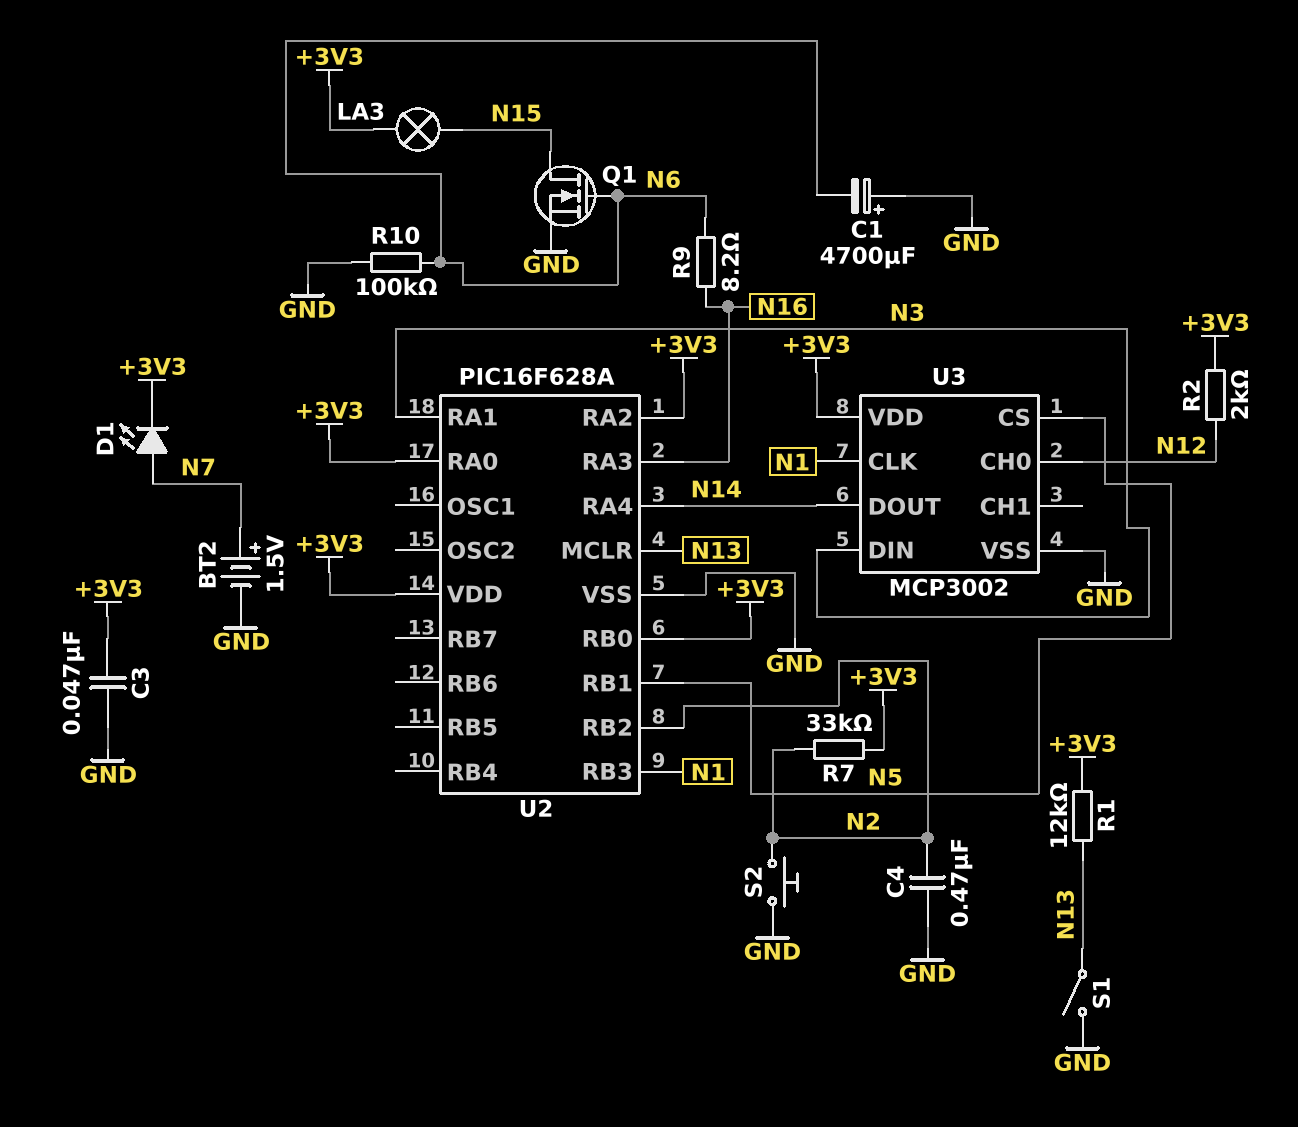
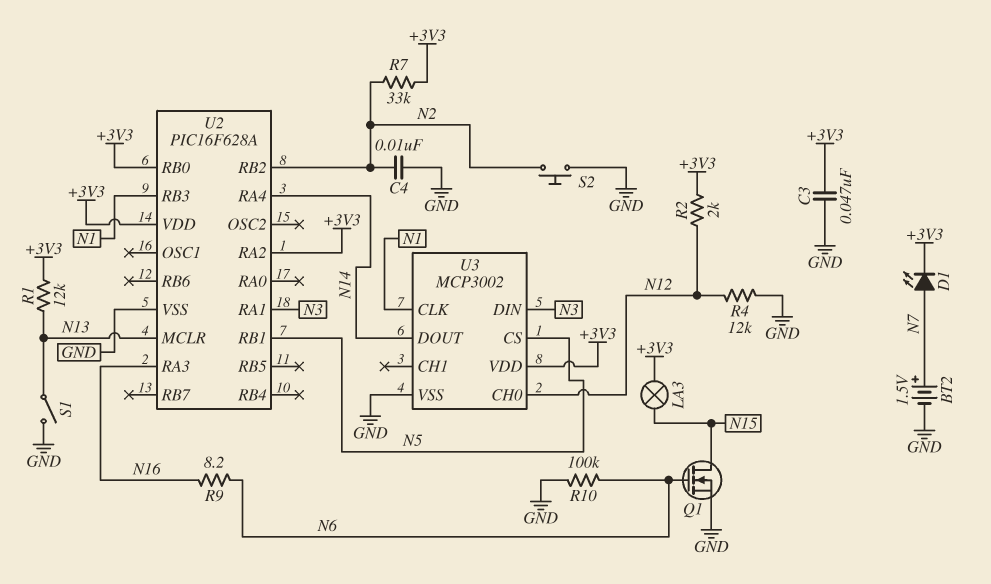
C1: 4700uF (plus GND, minus N6) -> none
C4: 470nF (GND, N2) -> 10nF (GND, N2)
R4: none -> 12k (GND, N12)
U2 pin RA0: +3V3 -> none

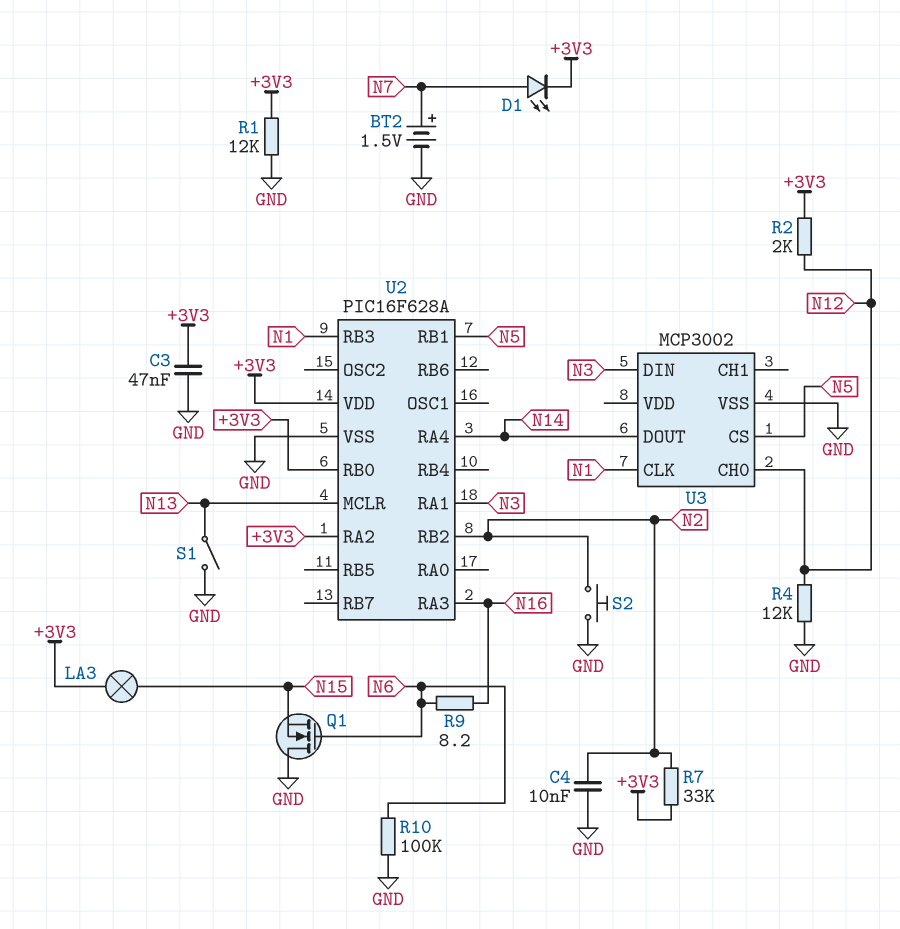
Q1: NMOS (G N6, D N15, S GND) -> NMOS (G N6, D GND, S N15)
R1: 12k (+3V3, N13) -> 12k (+3V3, GND)
U3 pin VDD: +3V3 -> none

